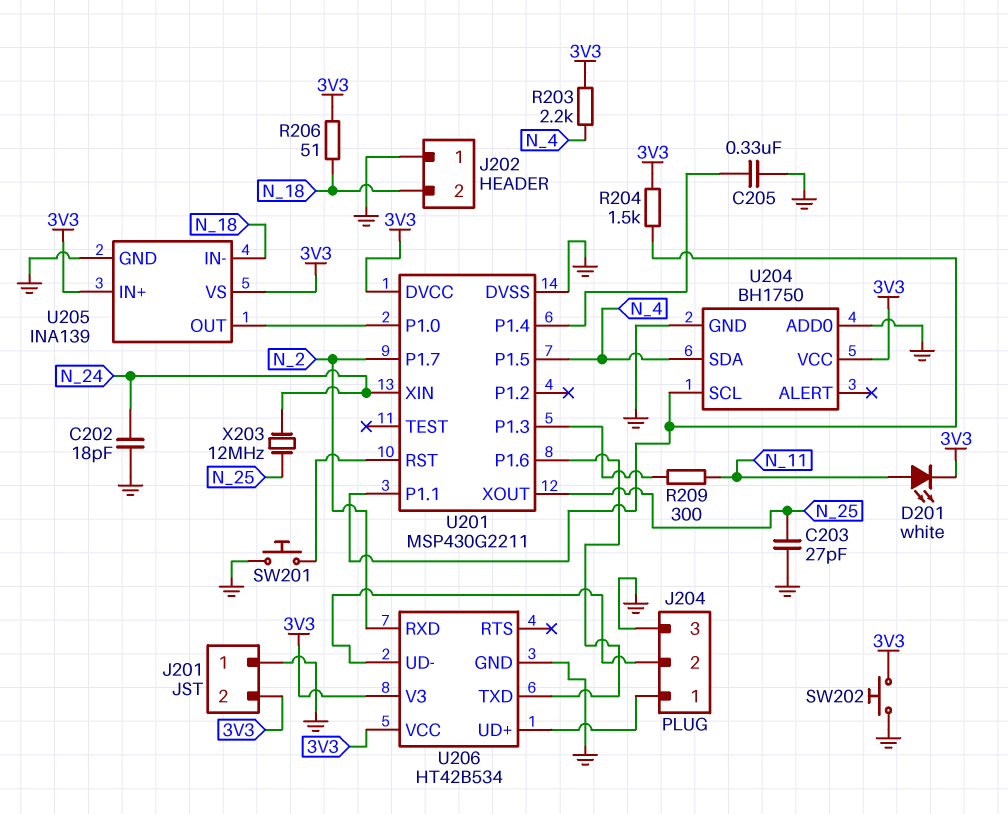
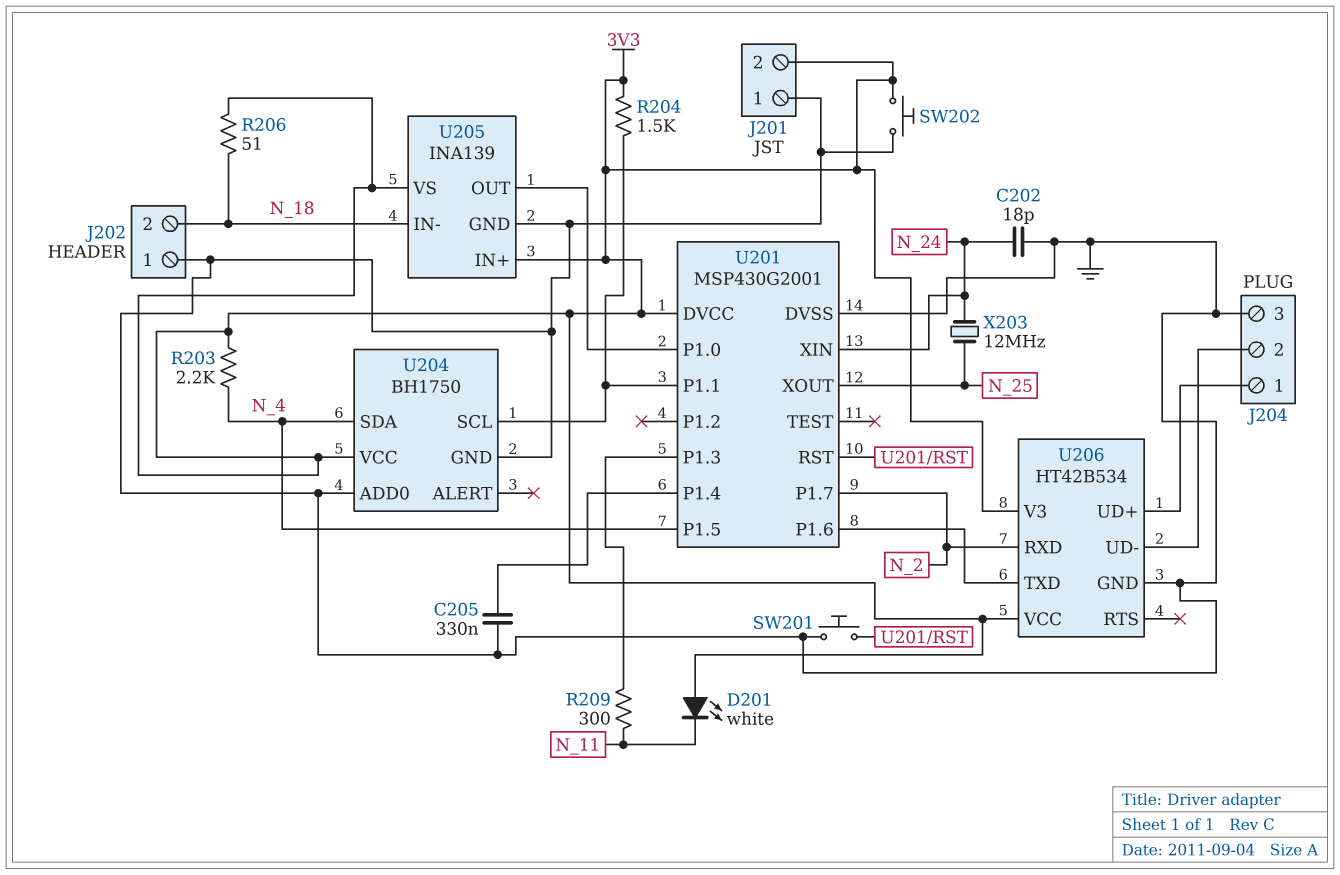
C203: 27pF (GND, N_25) -> none
D201: LED white (A N_11, K 3V3) -> LED white (A 3V3, K N_11)
U201: MSP430G2211 -> MSP430G2001

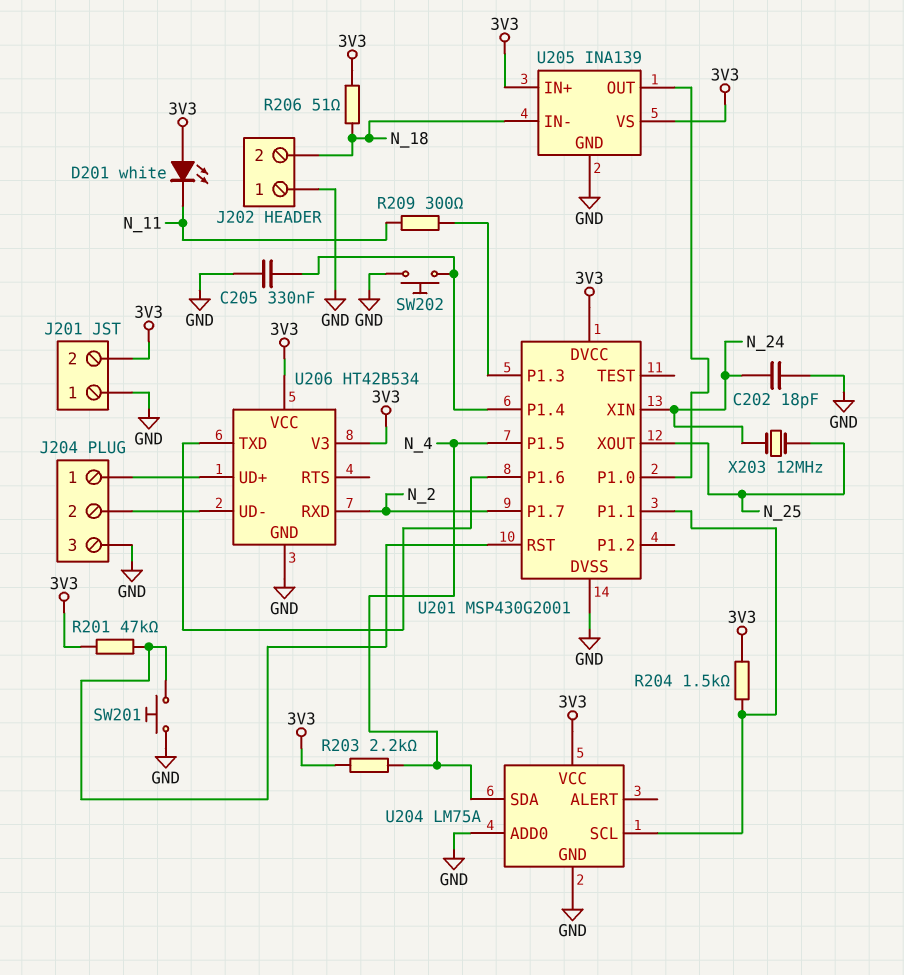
R201: none -> 47k (3V3, U201/RST)
SW202: button (3V3, GND) -> button (GND, U201/P1.4)
U204: BH1750 -> LM75A

